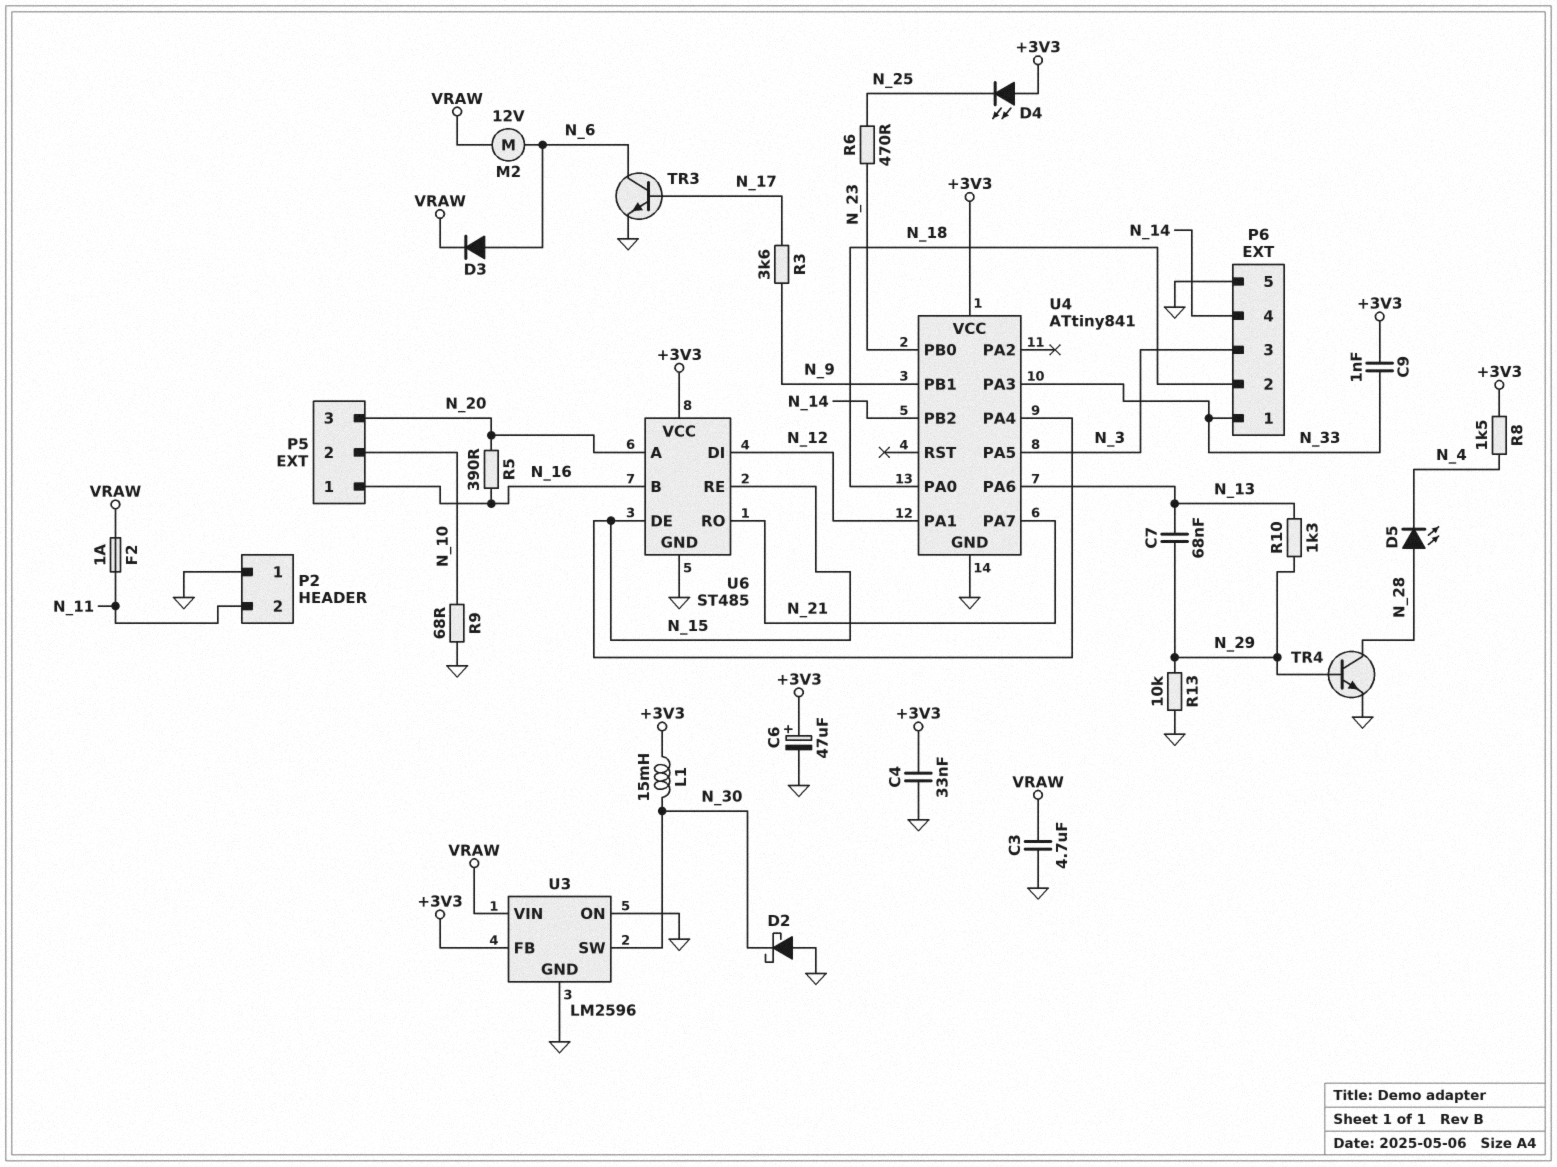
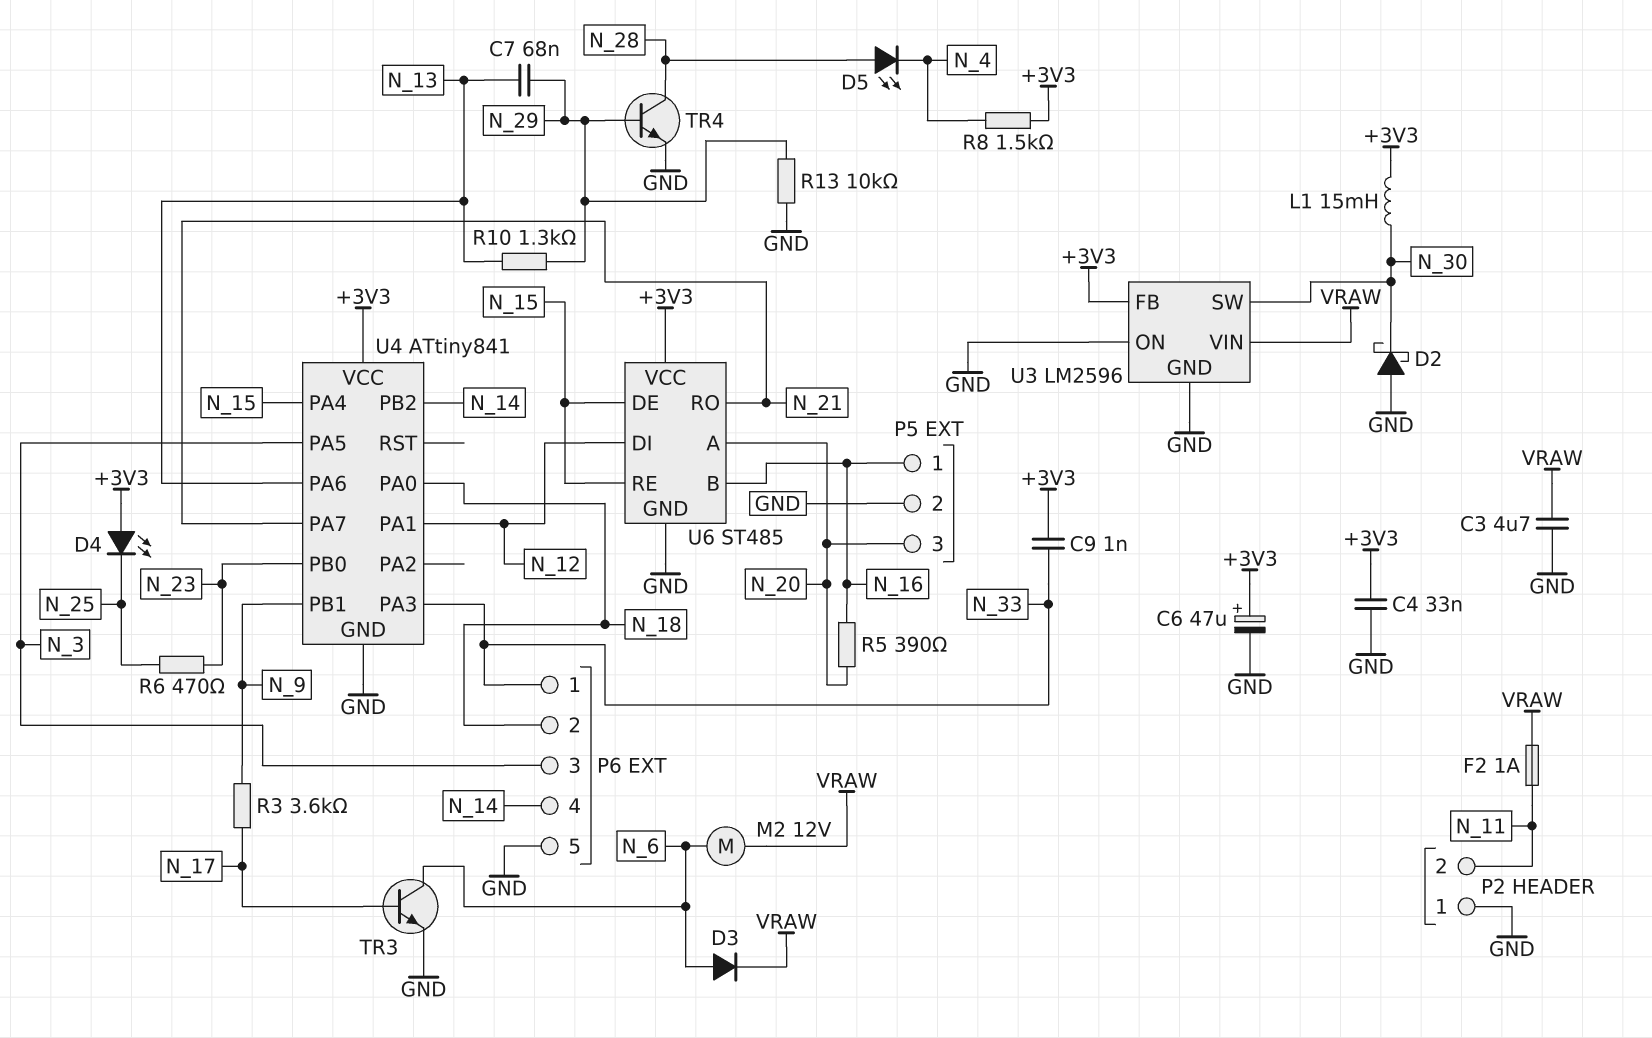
P5 pin 2: N_10 -> GND
R9: 68 (GND, N_10) -> none

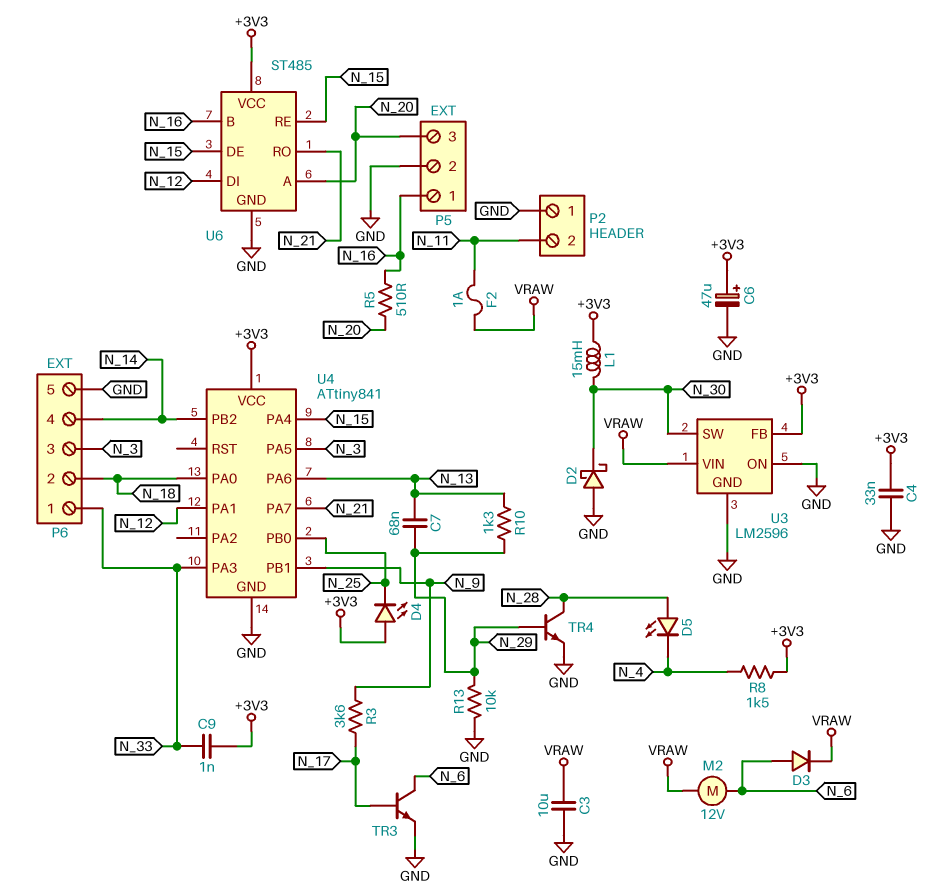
C3: 4.7uF (GND, VRAW) -> 10uF (GND, VRAW)
R5: 390 (N_16, N_20) -> 510 (N_16, N_20)
R6: 470 (N_23, N_25) -> none
U4 pin PB0: N_23 -> N_25

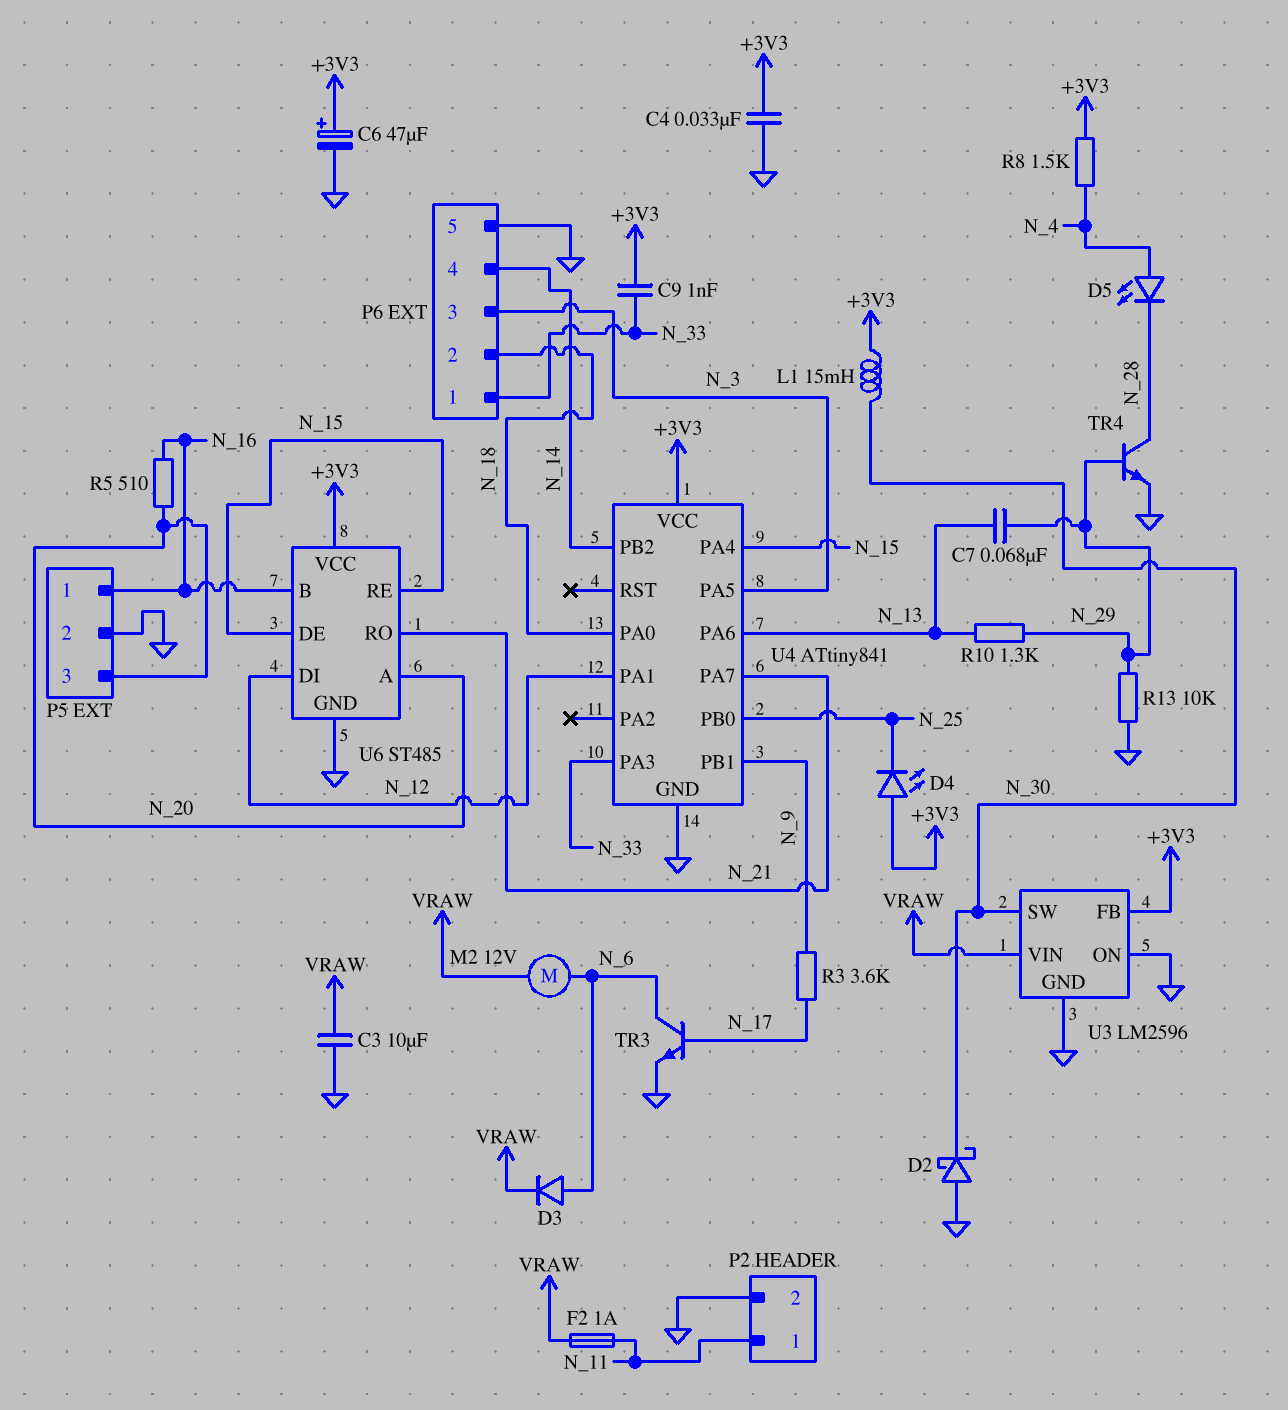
D5: LED (A N_28, K N_4) -> LED (A N_4, K N_28)
P2 pin 1: GND -> N_11
P2 pin 2: N_11 -> GND

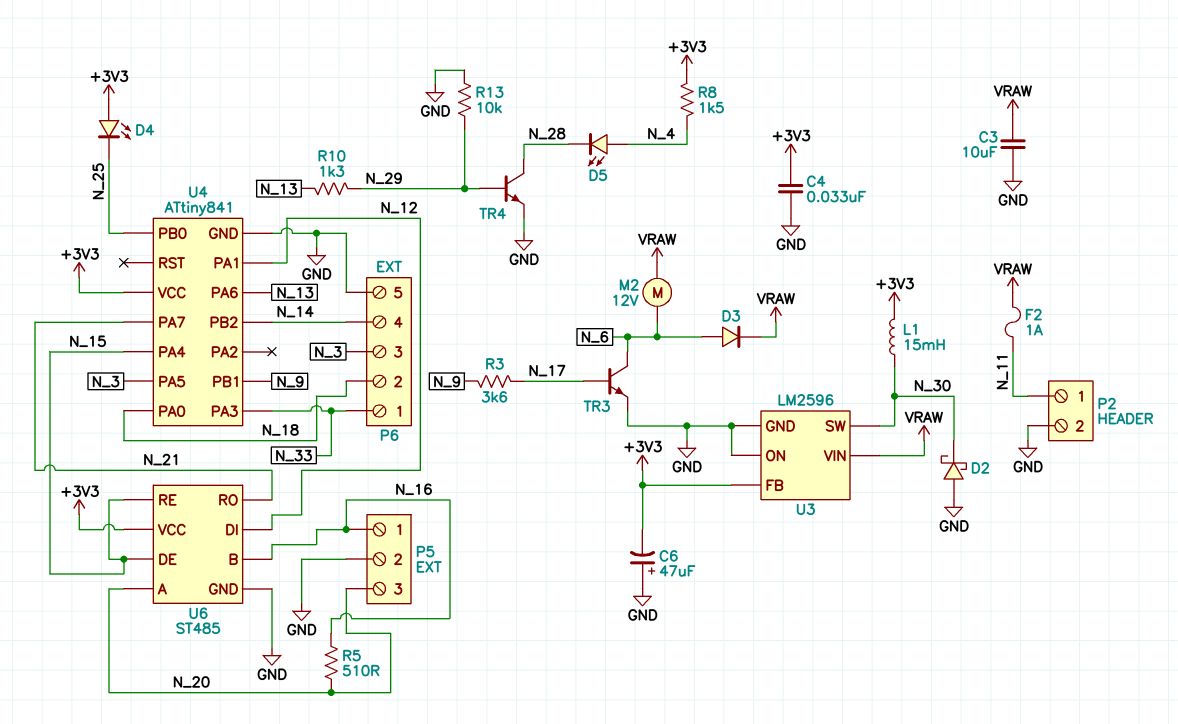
C6: 47uF (plus +3V3, minus GND) -> 47uF (plus GND, minus +3V3)
C7: 68nF (N_13, N_29) -> none
C9: 1nF (+3V3, N_33) -> none

